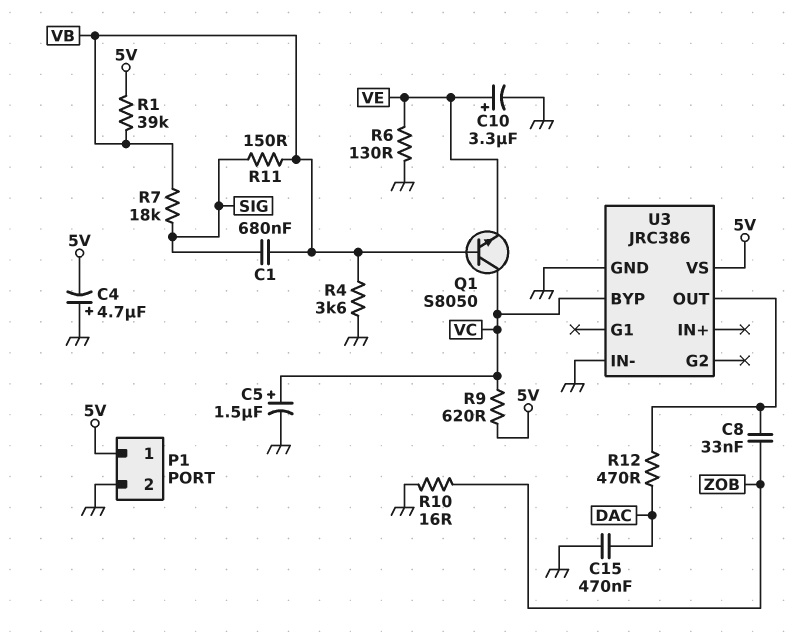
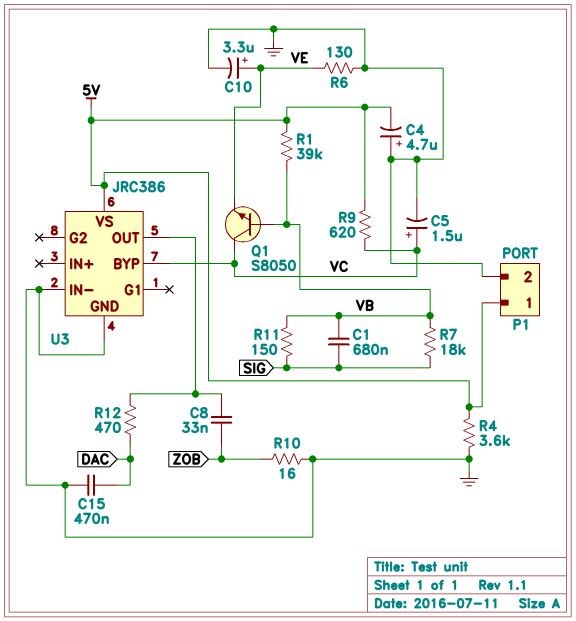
R4: 3.6k (GND, VB) -> 3.6k (5V, GND)

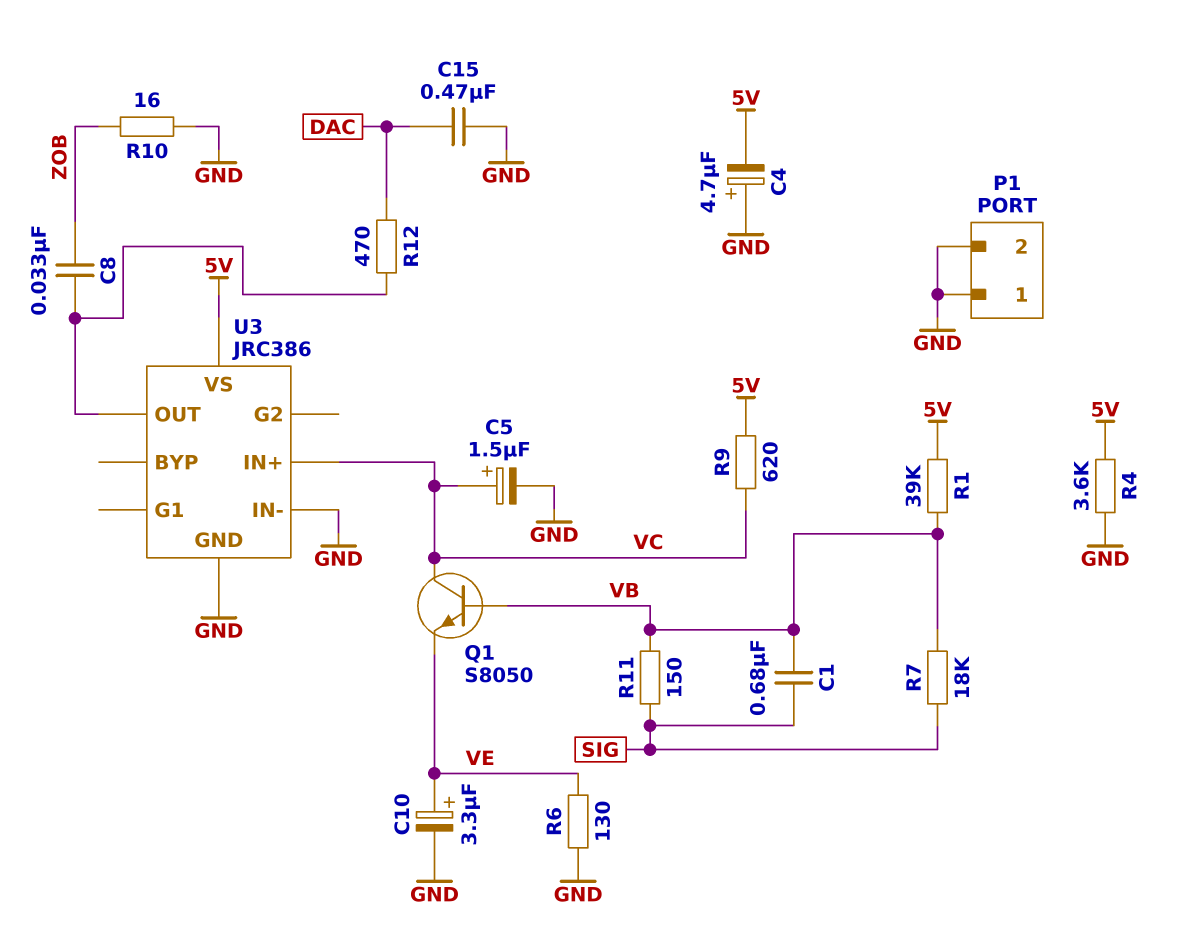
P1 pin 1: 5V -> GND
U3 pin BYP: VC -> none
U3 pin IN+: none -> VC

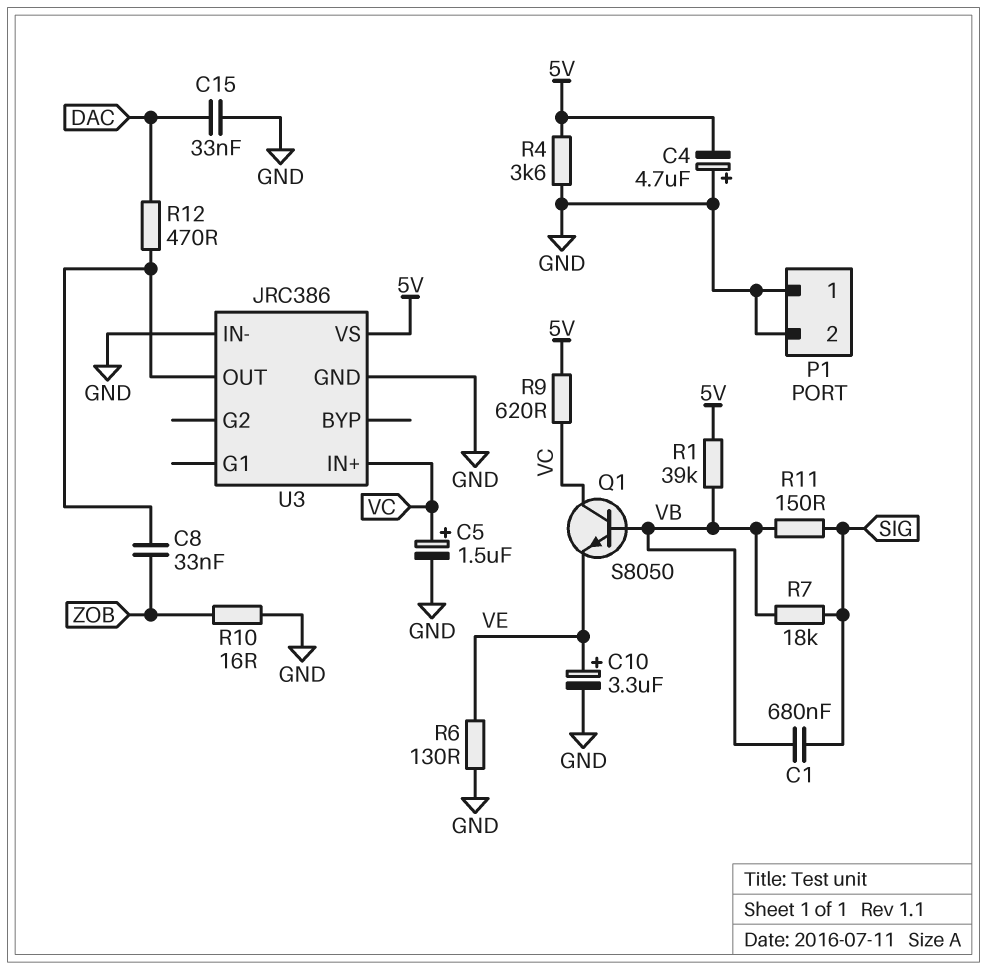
C15: 470nF (DAC, GND) -> 33nF (DAC, GND)

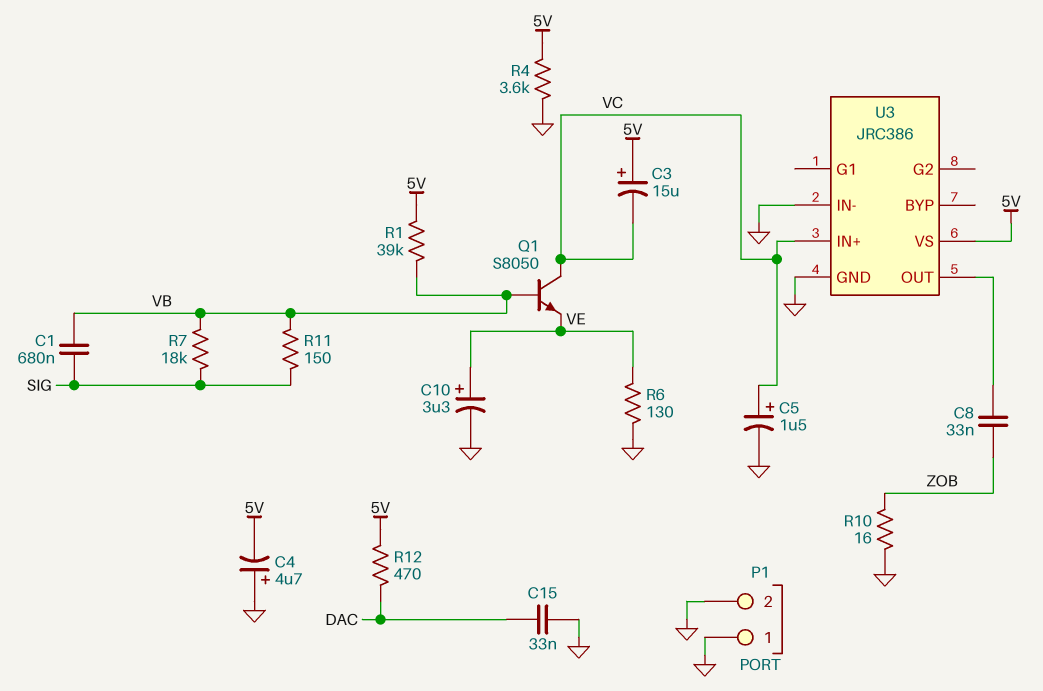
C3: none -> 15uF (plus 5V, minus VC)
R9: 620 (5V, VC) -> none
R12: 470 (DAC, U3/OUT) -> 470 (5V, DAC)

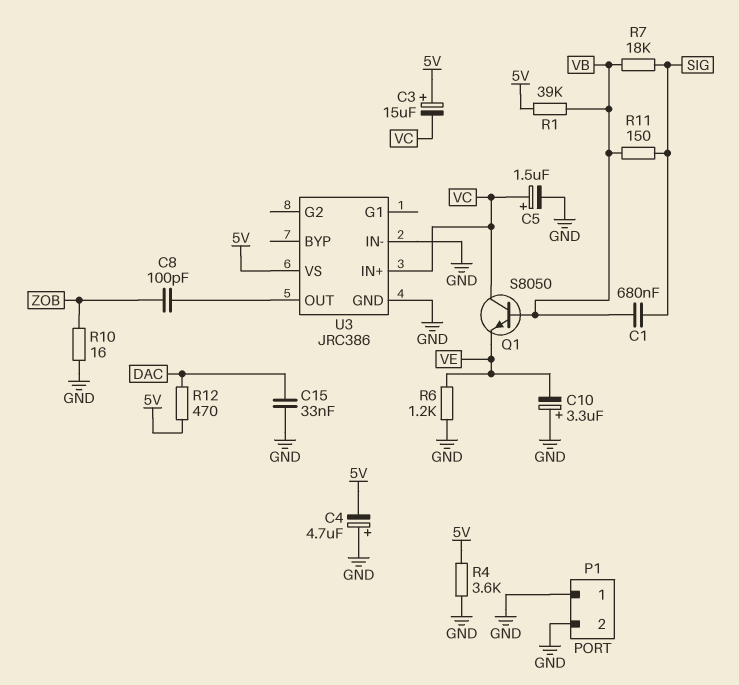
C8: 33nF (U3/OUT, ZOB) -> 100pF (U3/OUT, ZOB)
C10: 3.3uF (plus VE, minus GND) -> 3.3uF (plus GND, minus VE)
R6: 130 (GND, VE) -> 1.2k (GND, VE)

